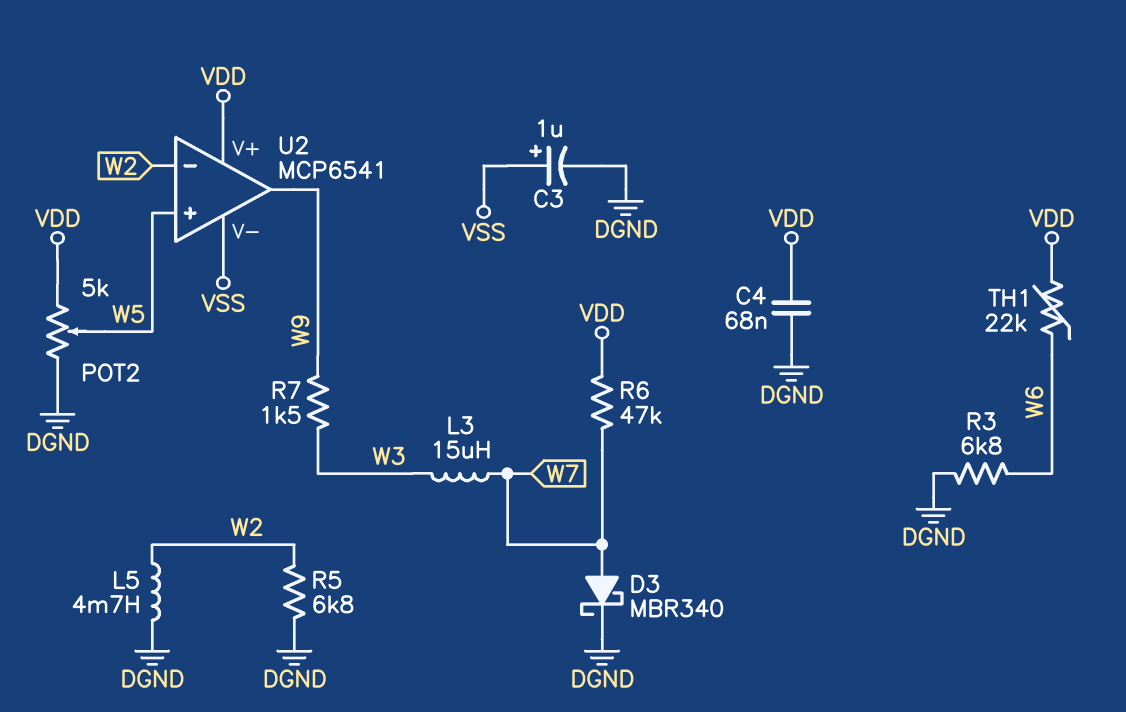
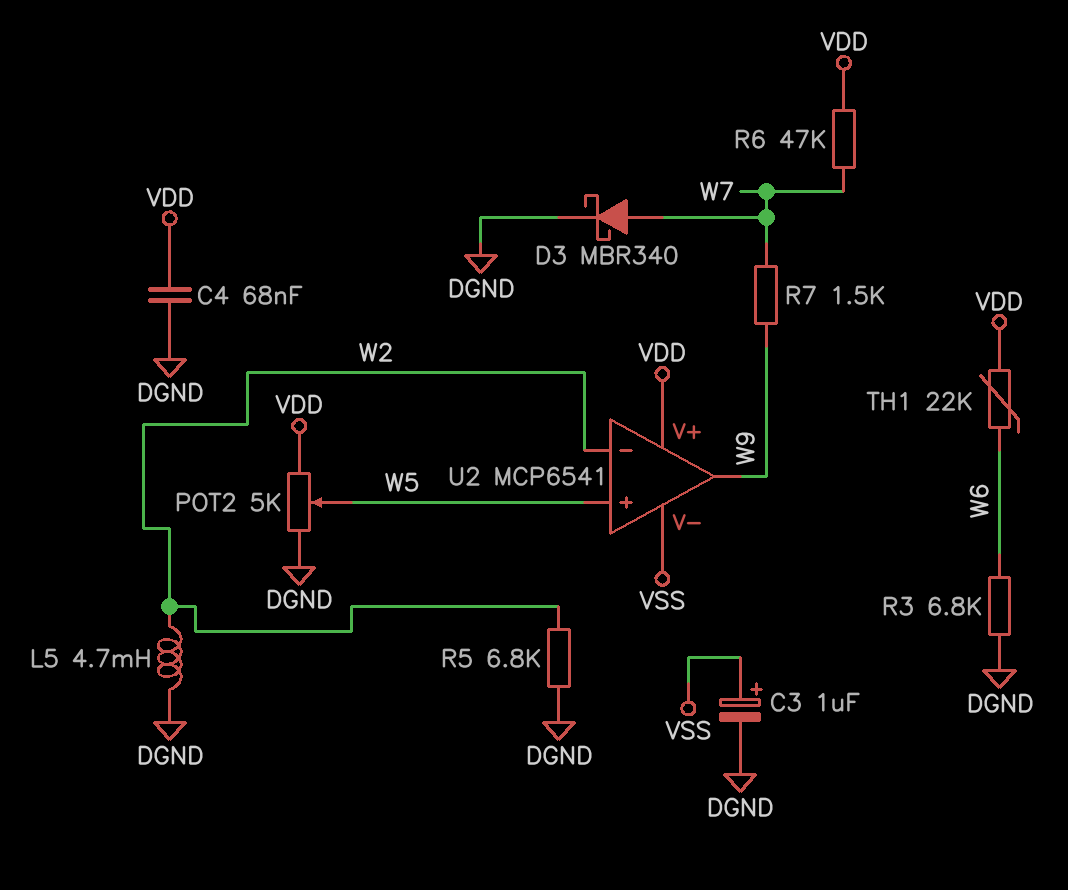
L3: 15uH (W3, W7) -> none
R7: 1.5k (W3, W9) -> 1.5k (W7, W9)

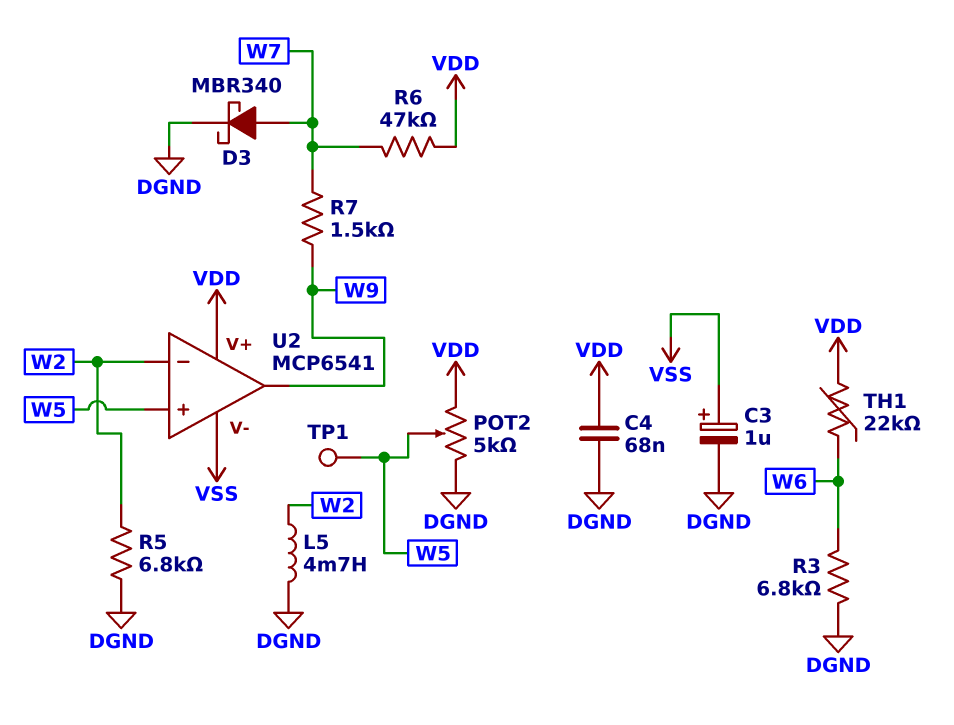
TP1: none -> test point (W5)

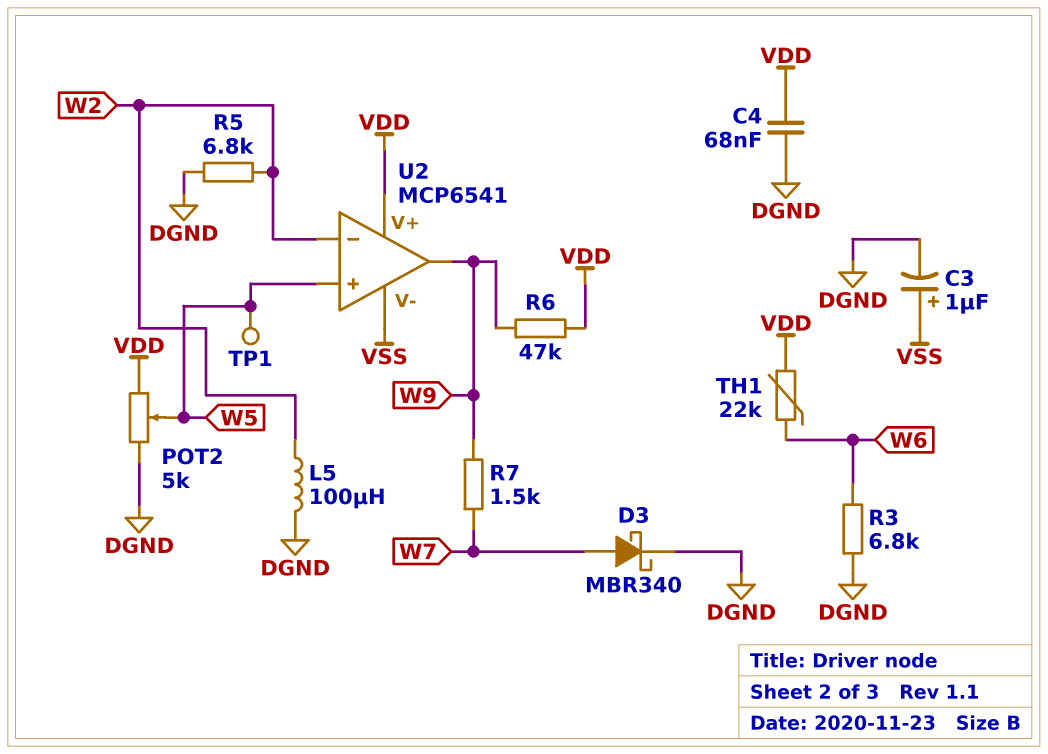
L5: 4.7mH (DGND, W2) -> 100uH (DGND, W2)
R6: 47k (VDD, W7) -> 47k (VDD, W9)

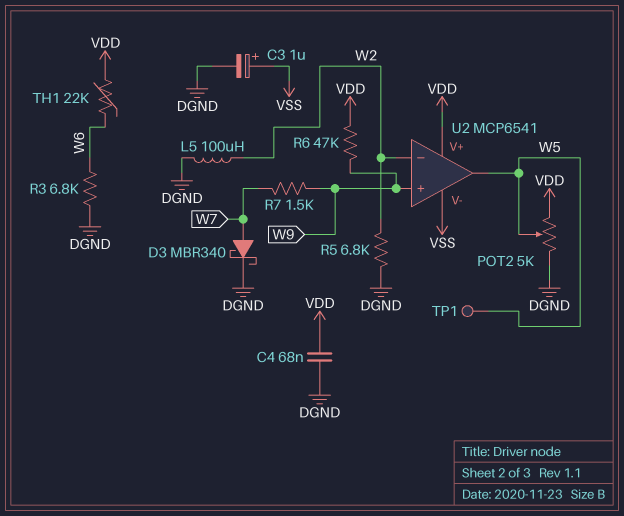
U2 pin in+: W5 -> W9
U2 pin out: W9 -> W5

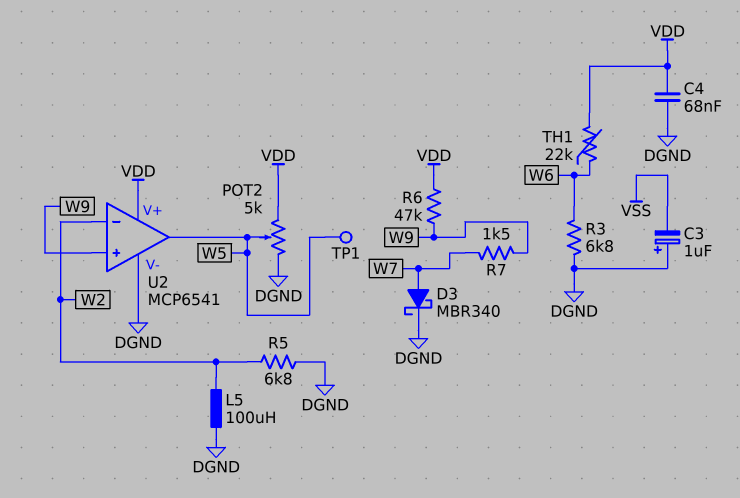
C3: 1uF (plus VSS, minus DGND) -> 1uF (plus DGND, minus VSS)
U2 pin V-: VSS -> DGND

